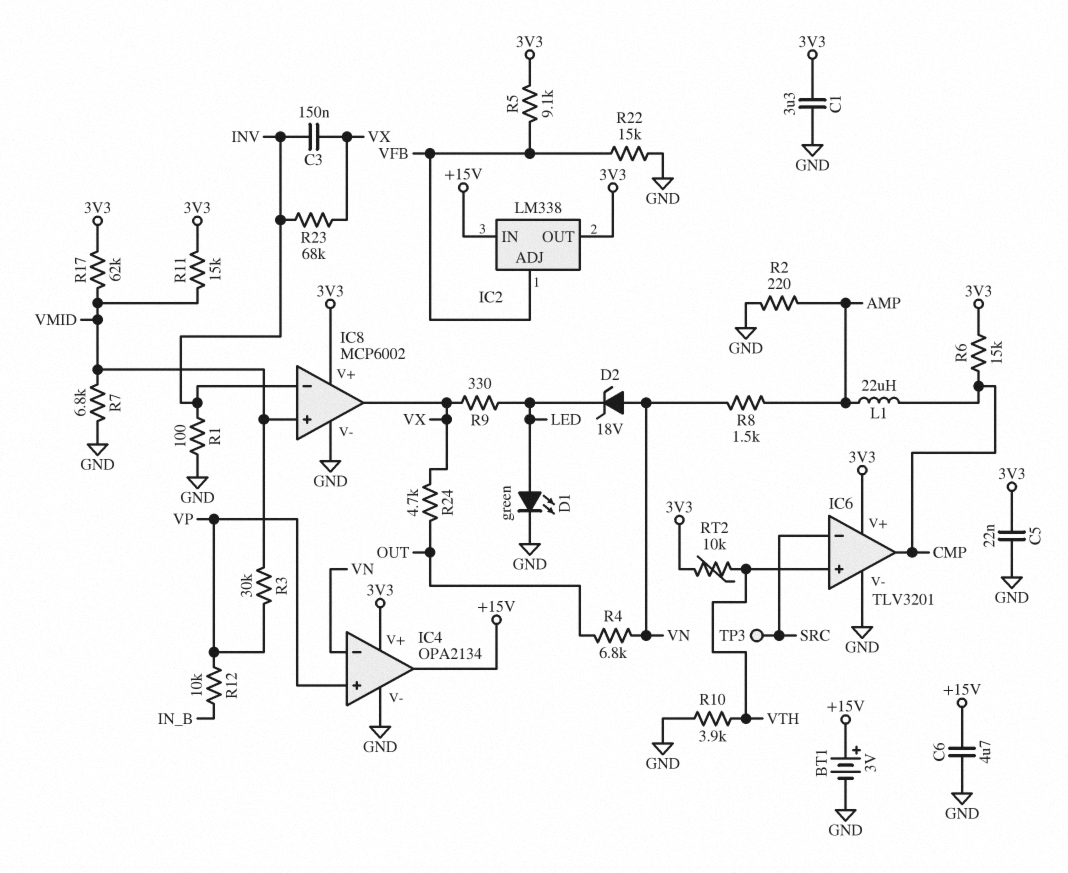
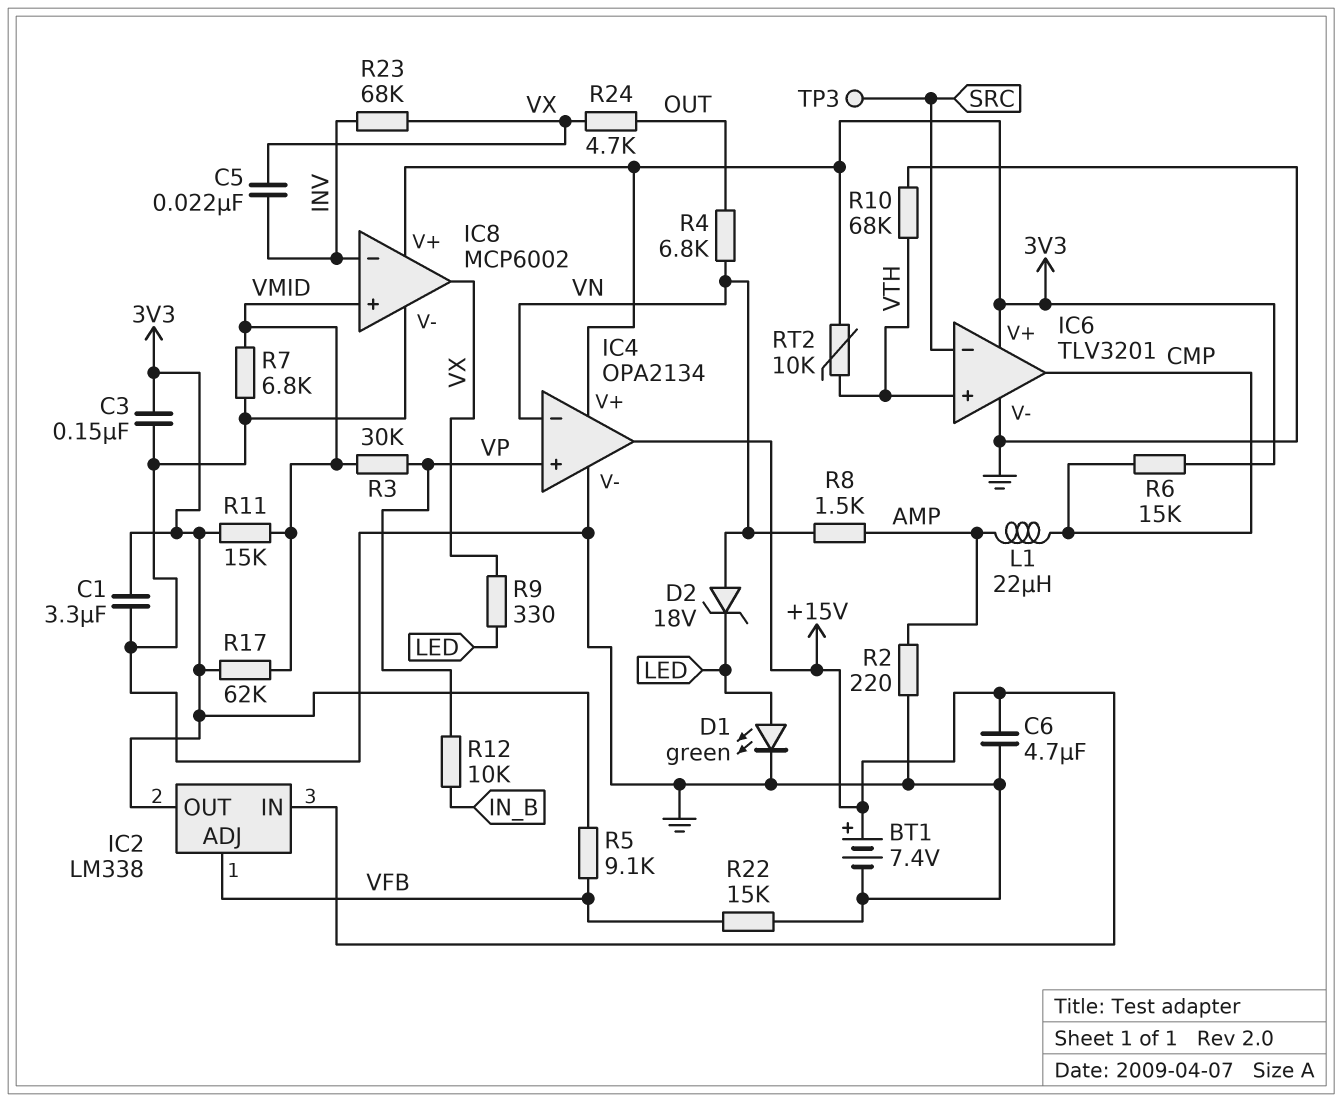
BT1: 3V (plus +15V, minus GND) -> 7.4V (plus +15V, minus GND)
C3: 150nF (INV, VX) -> 150nF (3V3, GND)
C5: 22nF (3V3, GND) -> 22nF (INV, VX)
R1: 100 (GND, INV) -> none
R10: 3.9k (GND, VTH) -> 68k (GND, VTH)

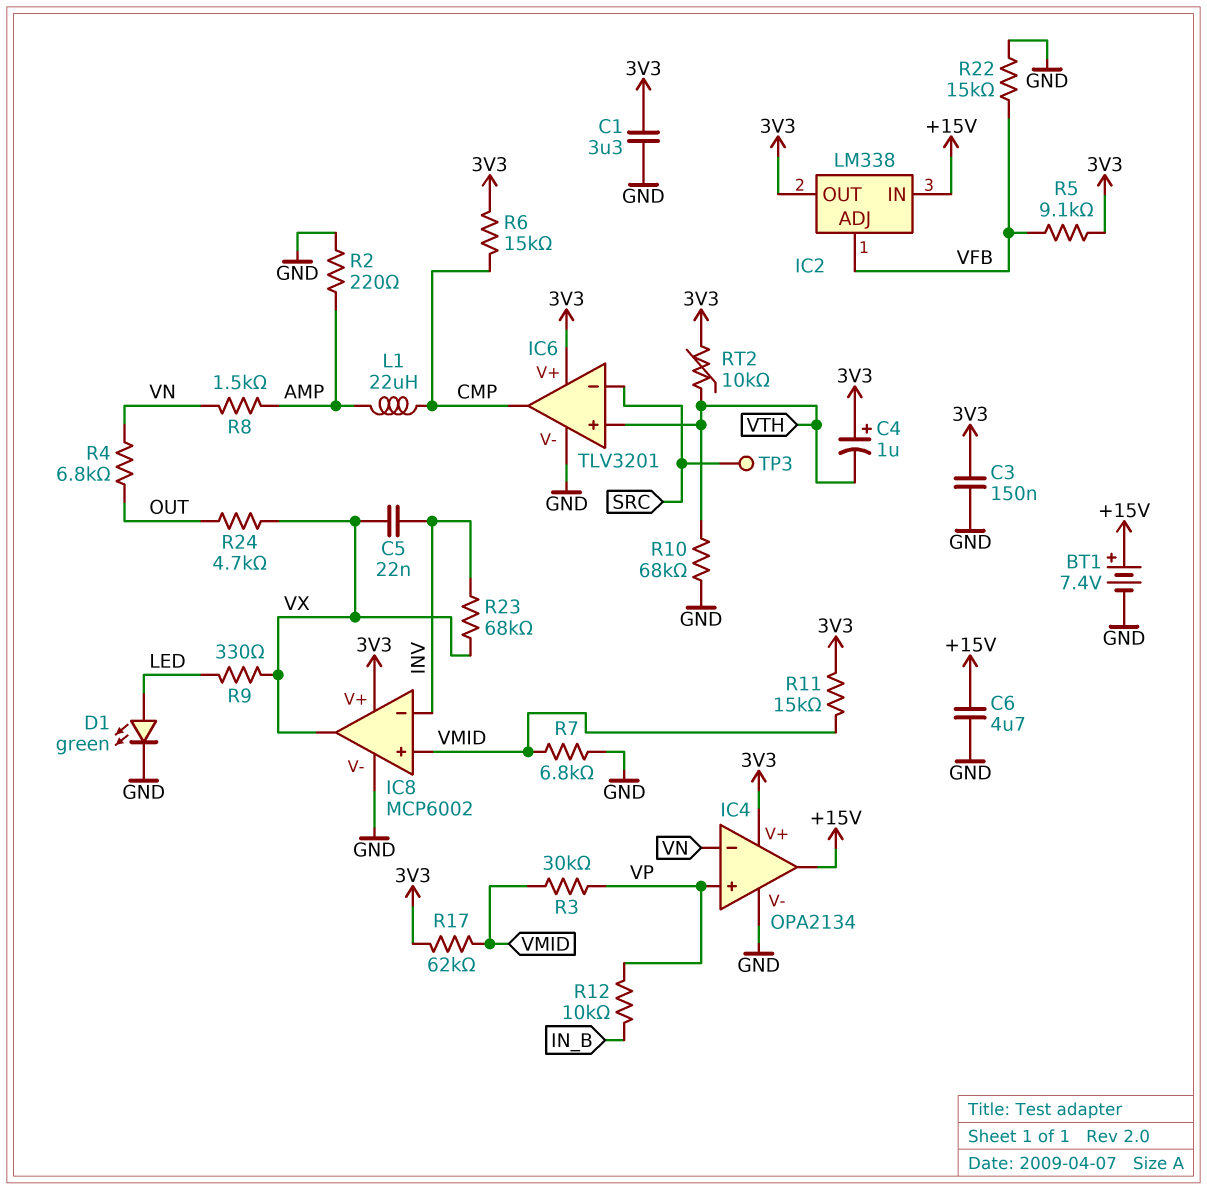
C4: none -> 1uF (plus 3V3, minus VTH)
D2: zener 18V (A VN, K LED) -> none

